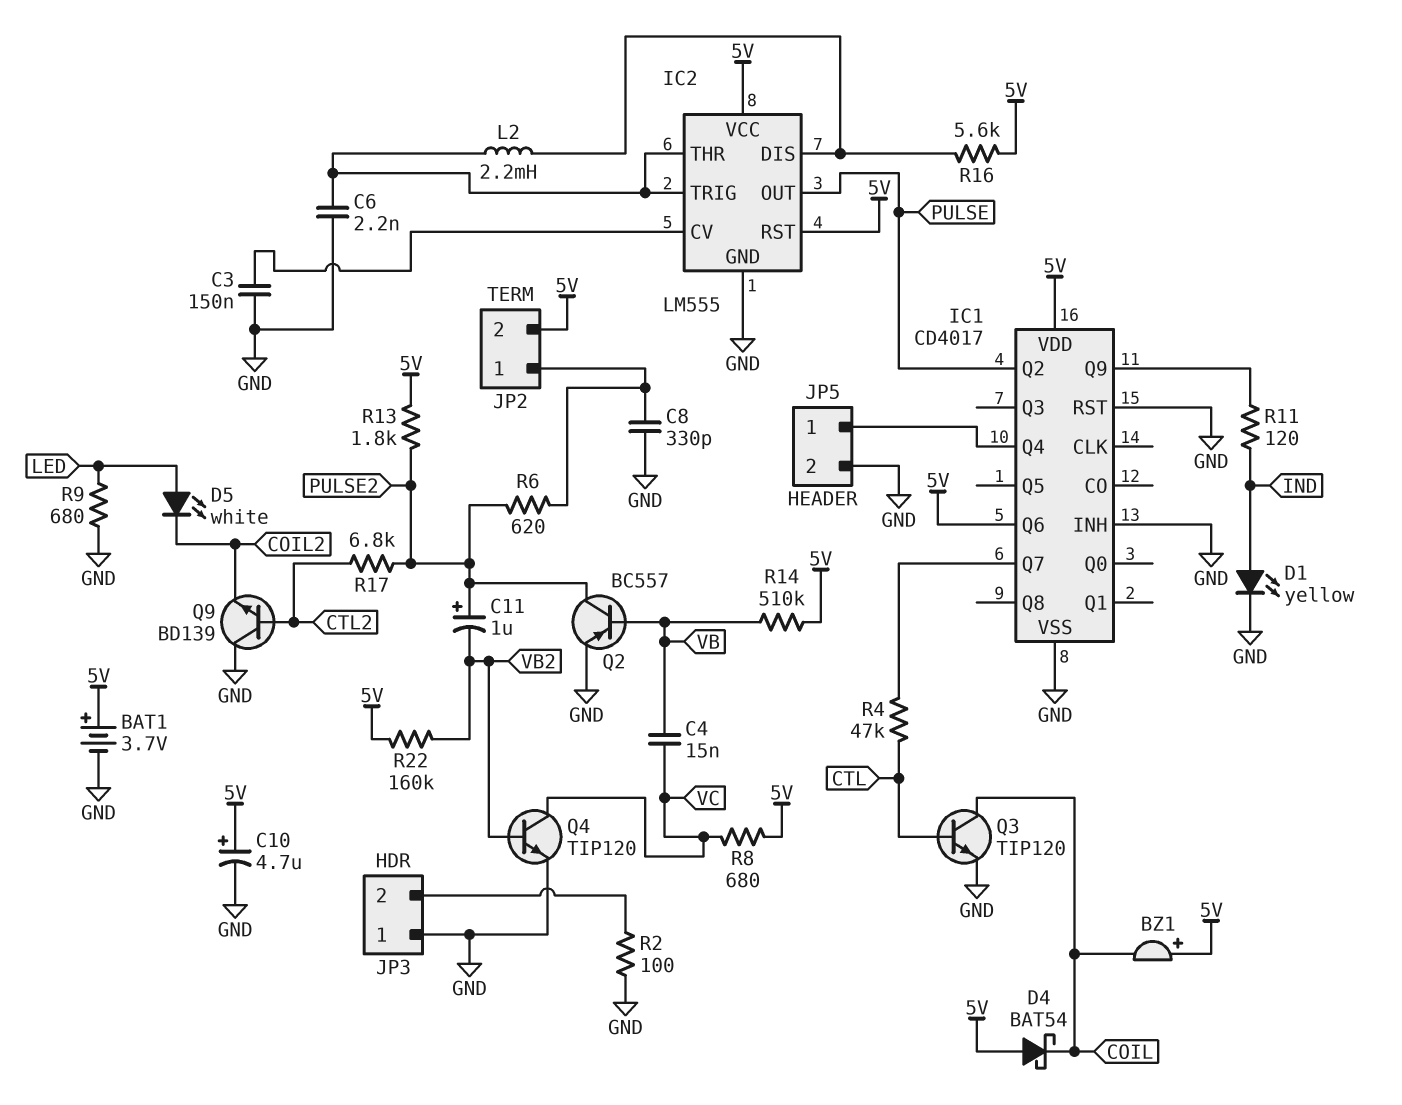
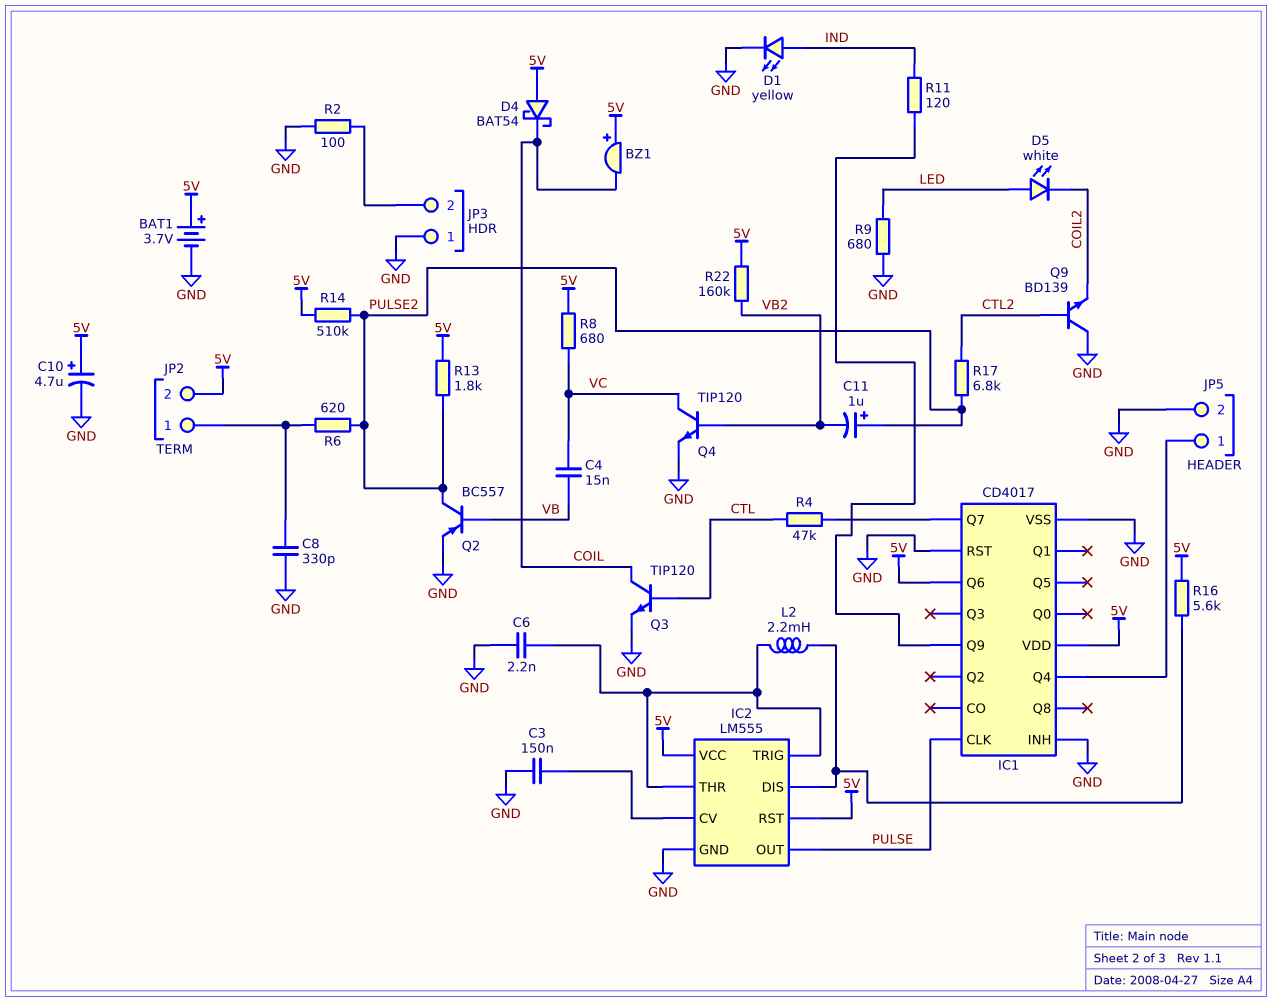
IC1 pin CLK: none -> PULSE
IC1 pin Q2: PULSE -> none
R14: 510k (5V, VB) -> 510k (5V, PULSE2)

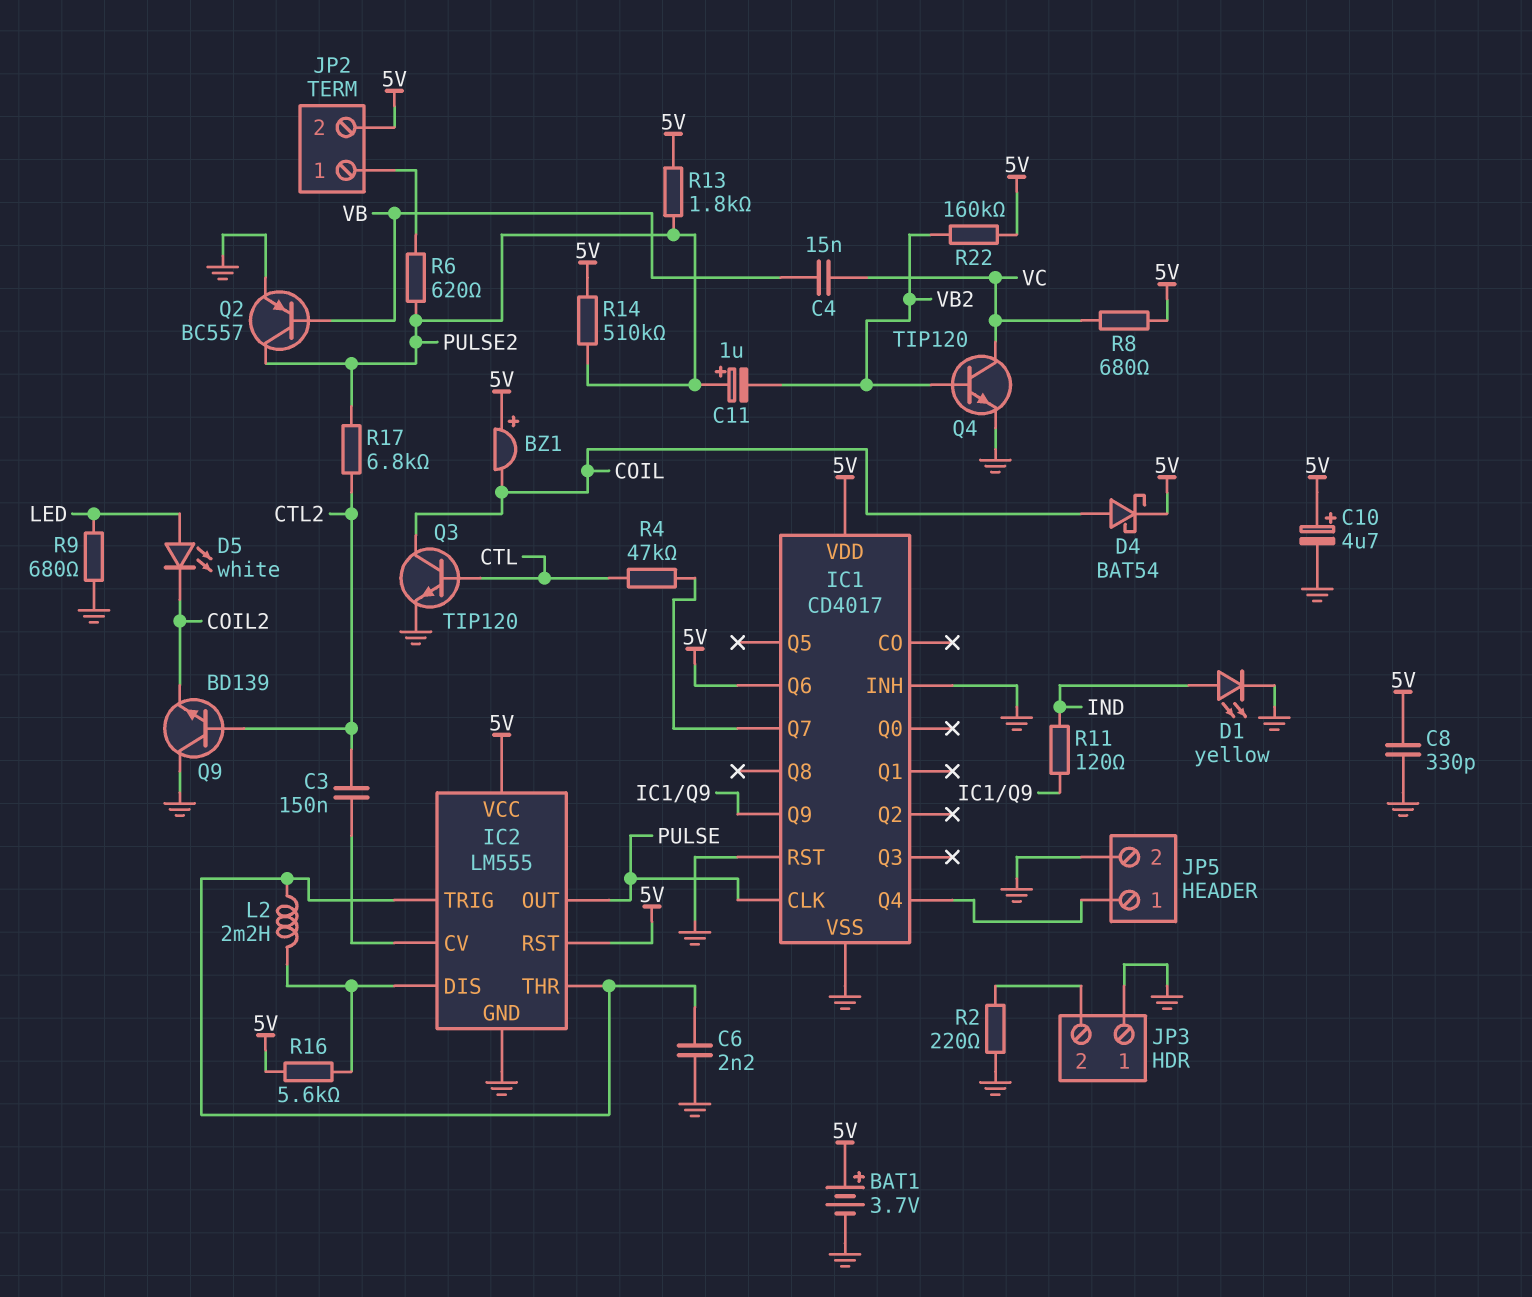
C3: 150nF (GND, IC2/CV) -> 150nF (CTL2, IC2/CV)
C8: 330pF (GND, JP2/1) -> 330pF (5V, GND)
D4: schottky BAT54 (A 5V, K COIL) -> schottky BAT54 (A COIL, K 5V)
R2: 100 (GND, JP3/2) -> 220 (GND, JP3/2)

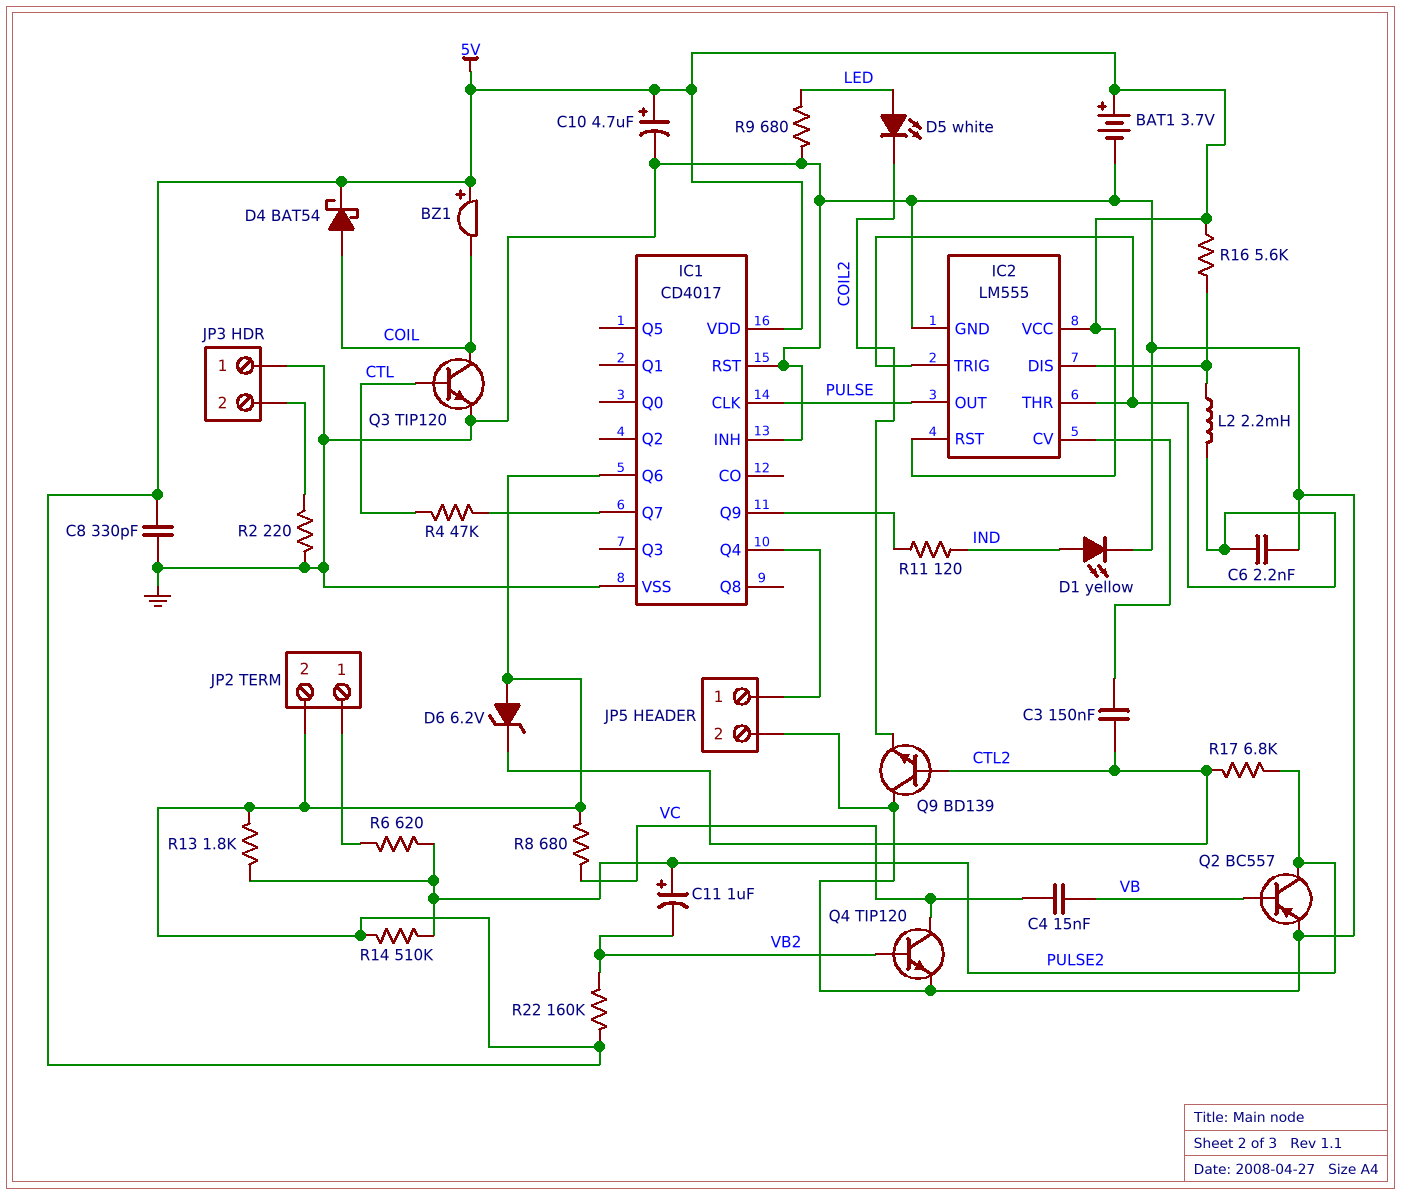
D6: none -> zener 6.2V (A 5V, K CTL2)

